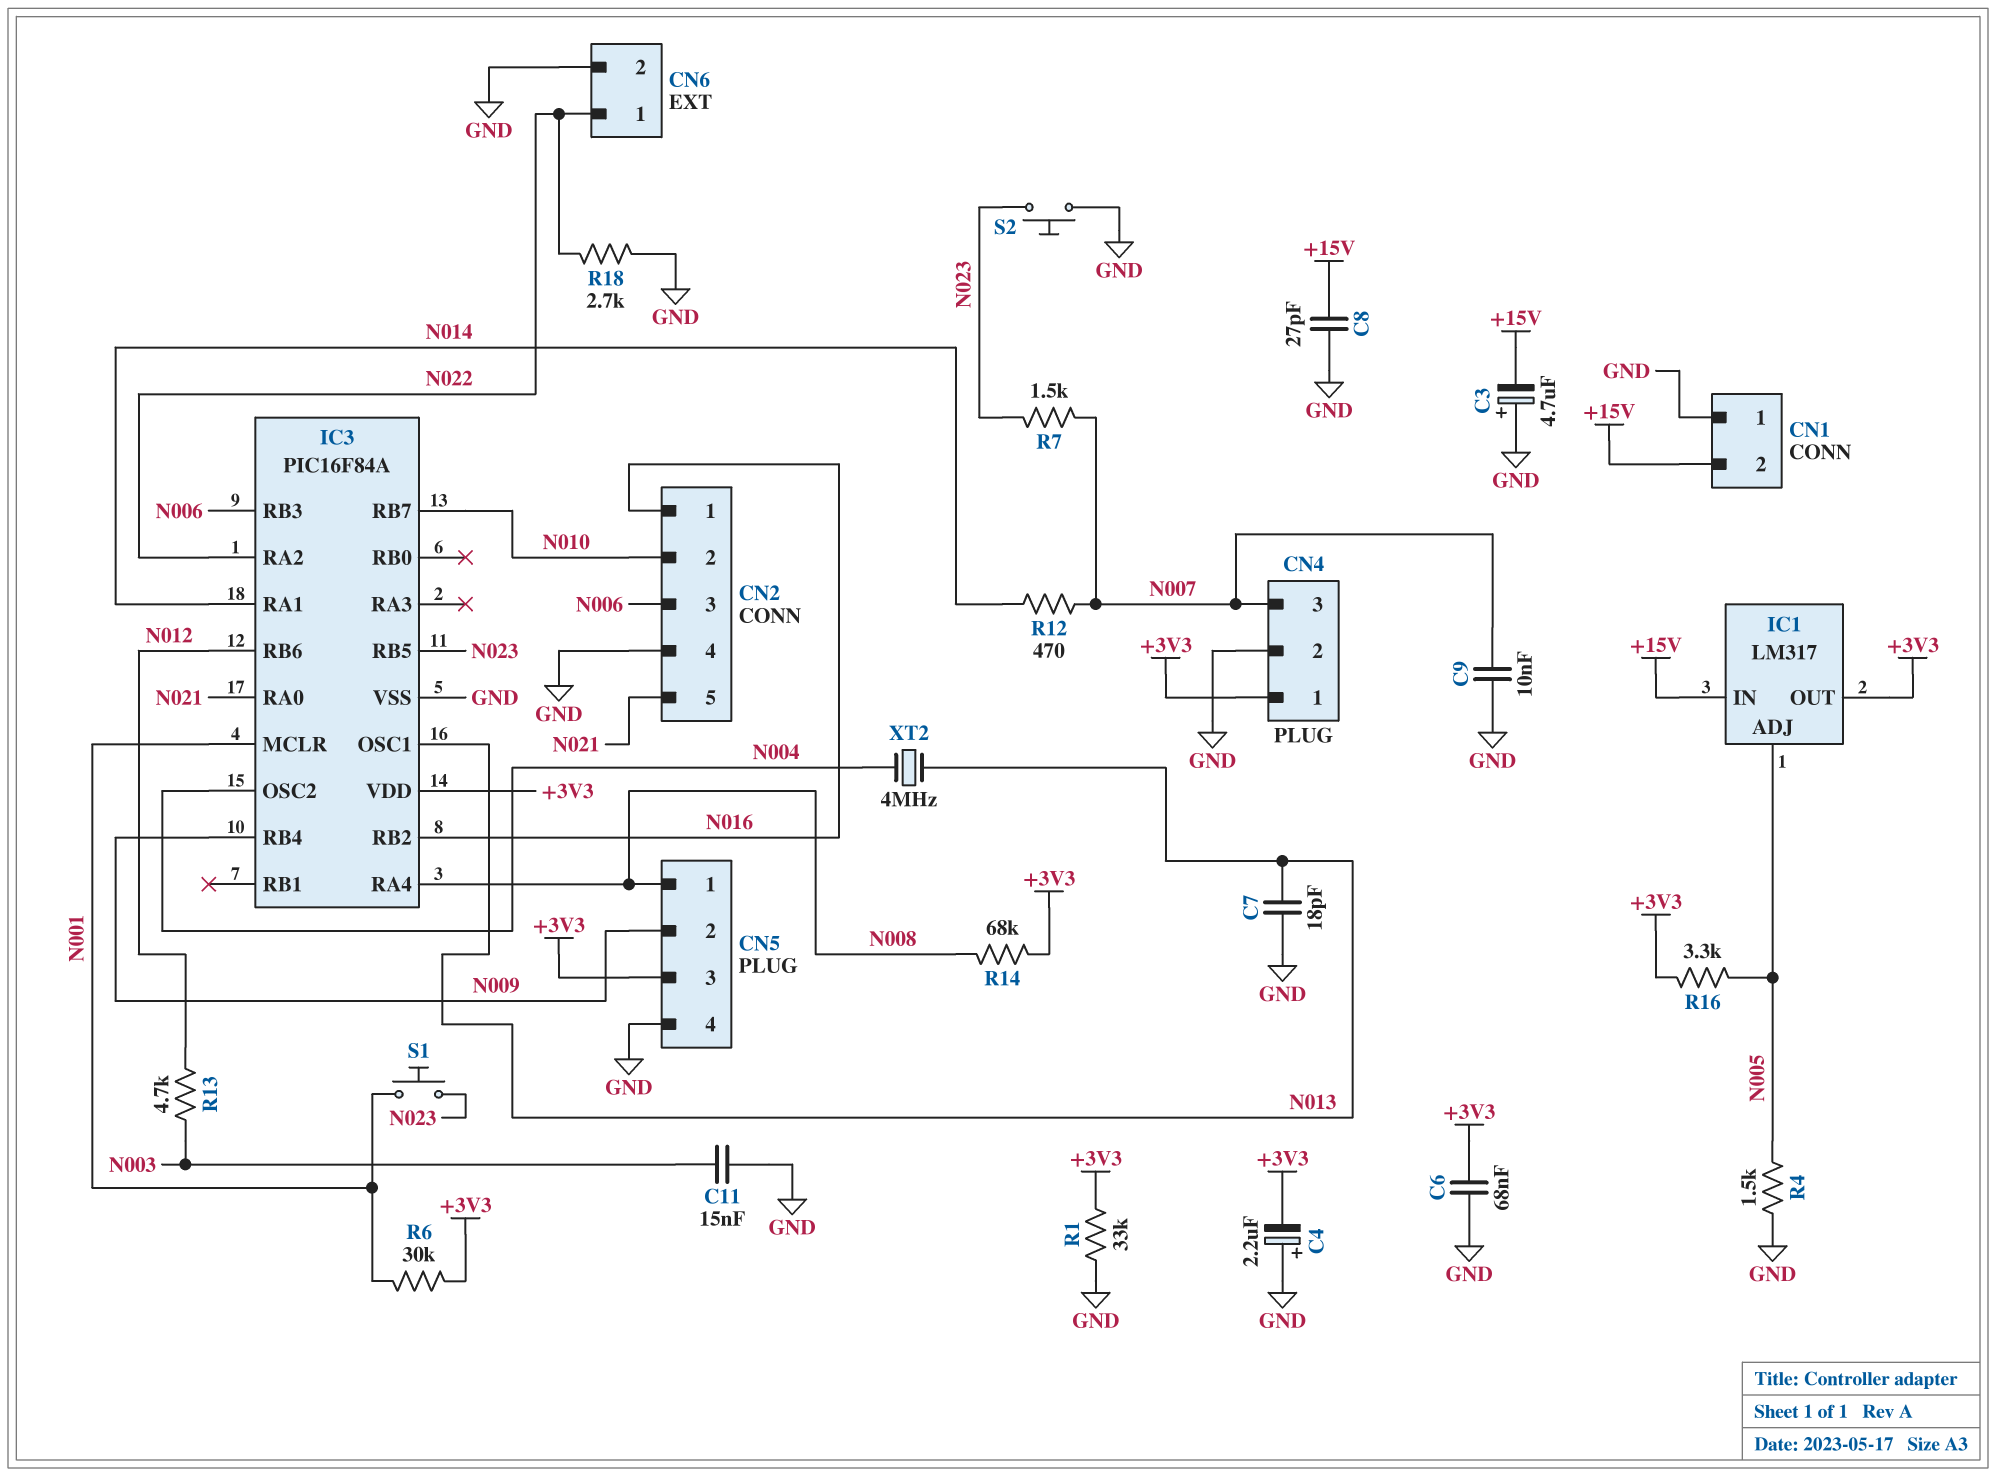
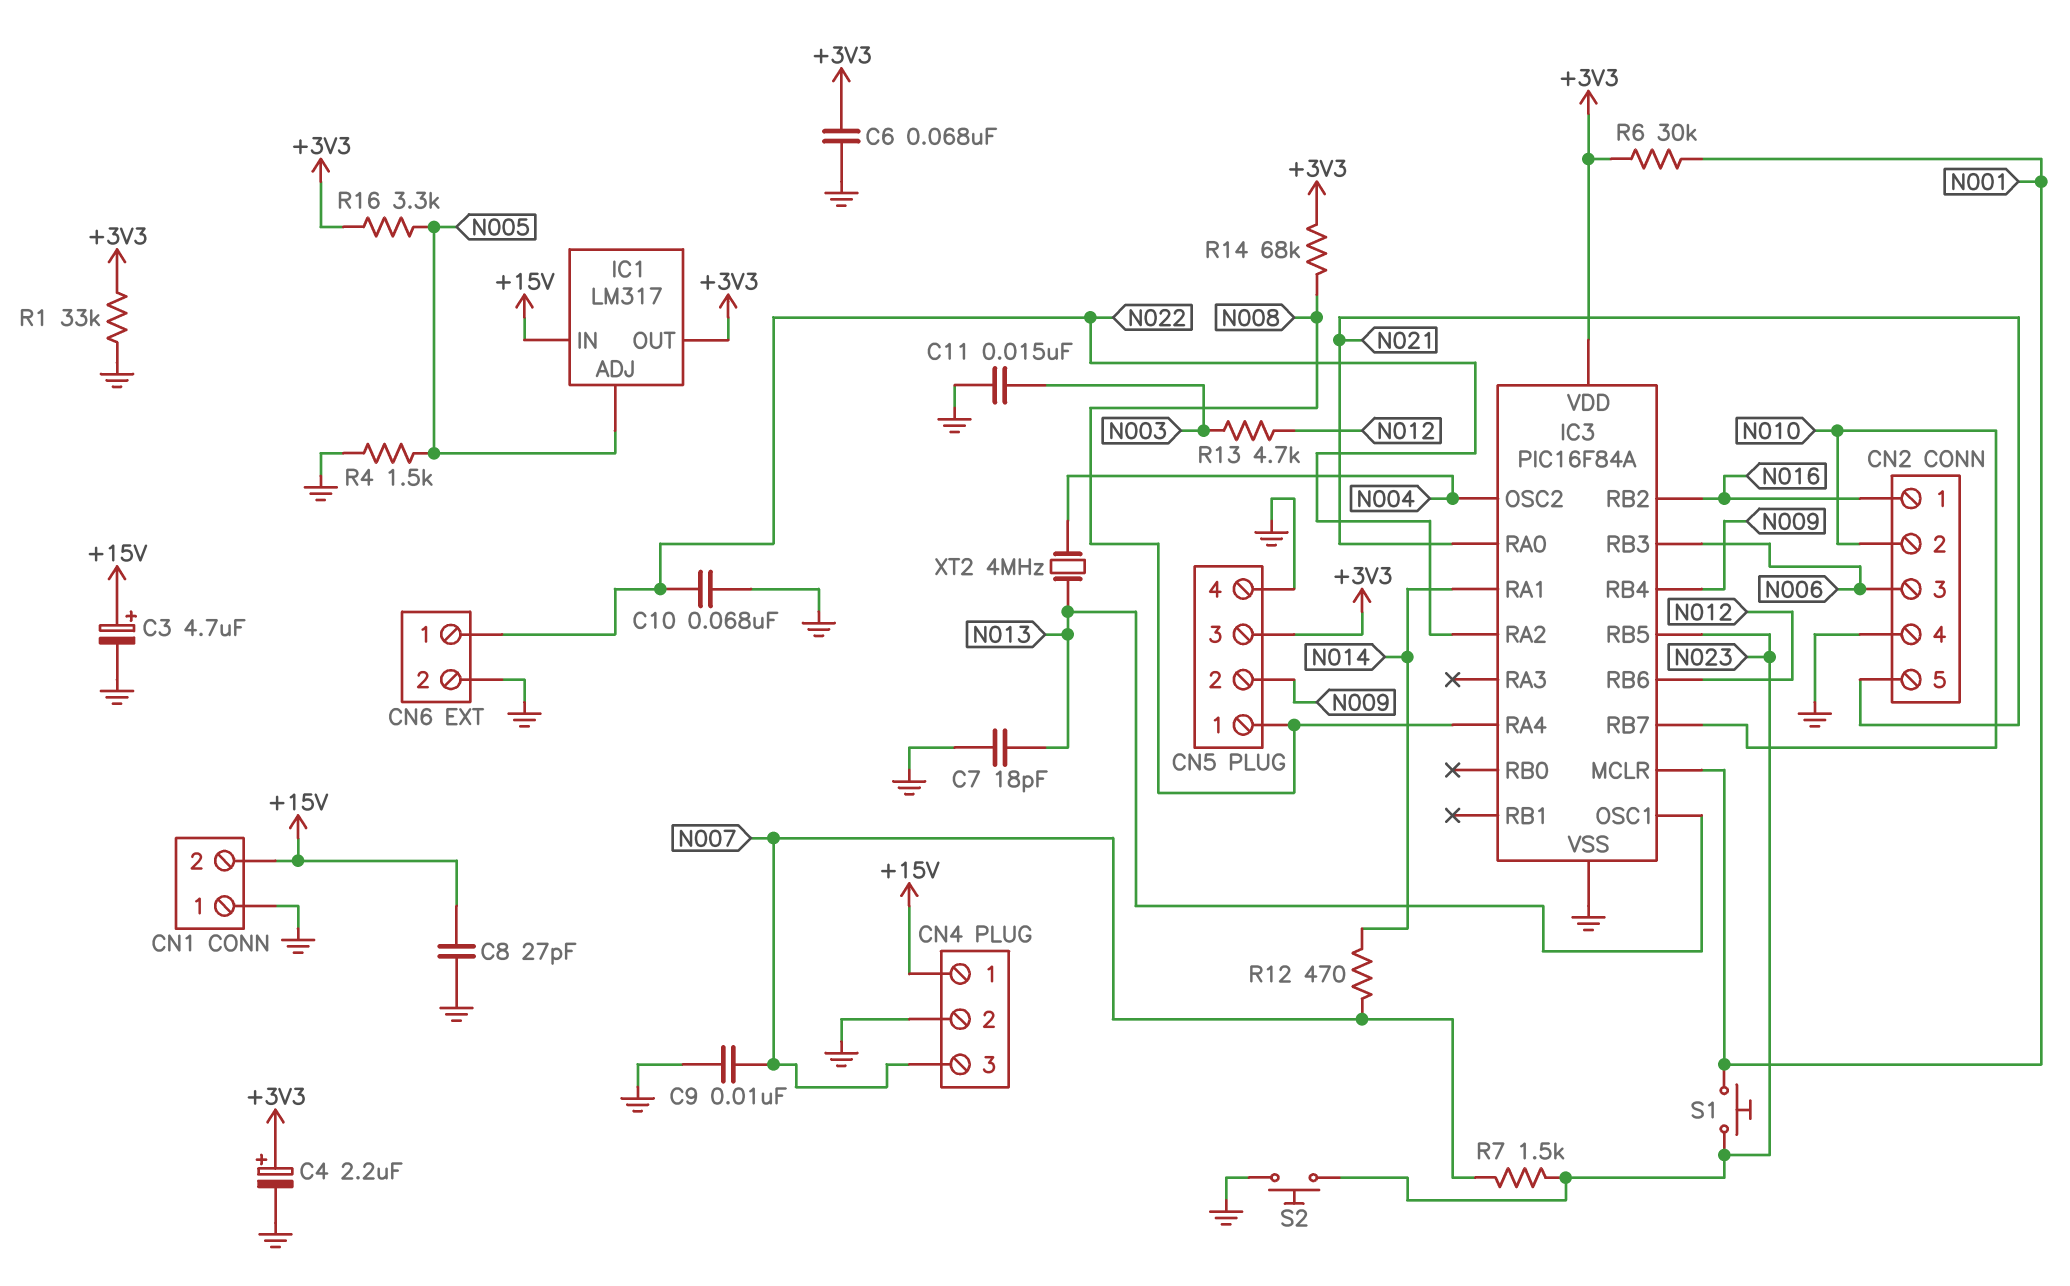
C3: 4.7uF (plus GND, minus +15V) -> 4.7uF (plus +15V, minus GND)
C4: 2.2uF (plus GND, minus +3V3) -> 2.2uF (plus +3V3, minus GND)
C10: none -> 68nF (GND, N022)
CN4 pin 1: +3V3 -> +15V
R18: 2.7k (GND, N022) -> none

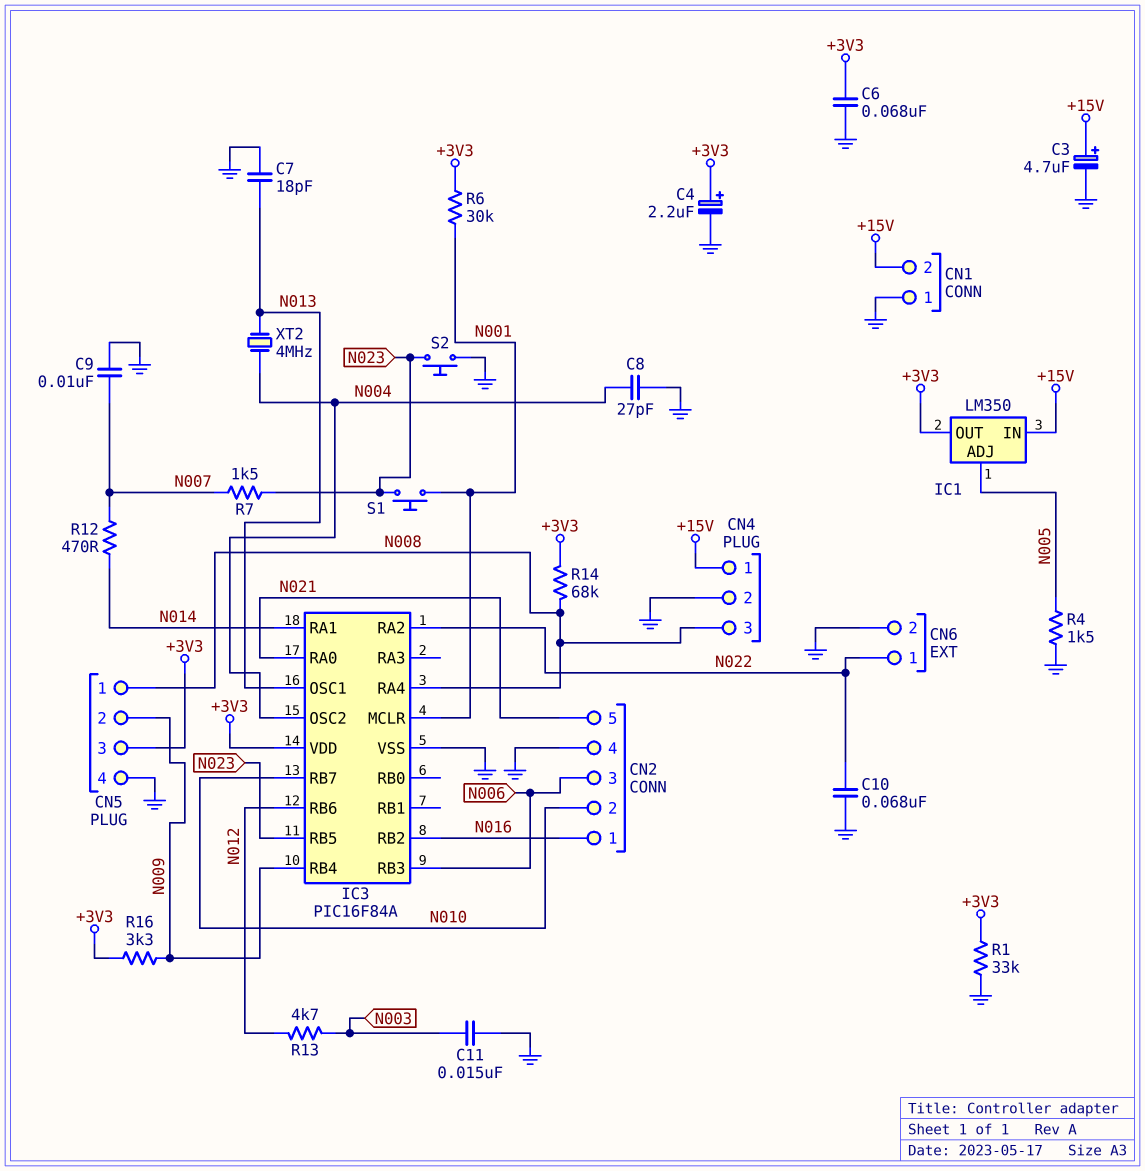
C8: 27pF (+15V, GND) -> 27pF (GND, N004)
CN4 pin 3: N007 -> N008
IC1: LM317 -> LM350
R16: 3.3k (+3V3, N005) -> 3.3k (+3V3, N009)

